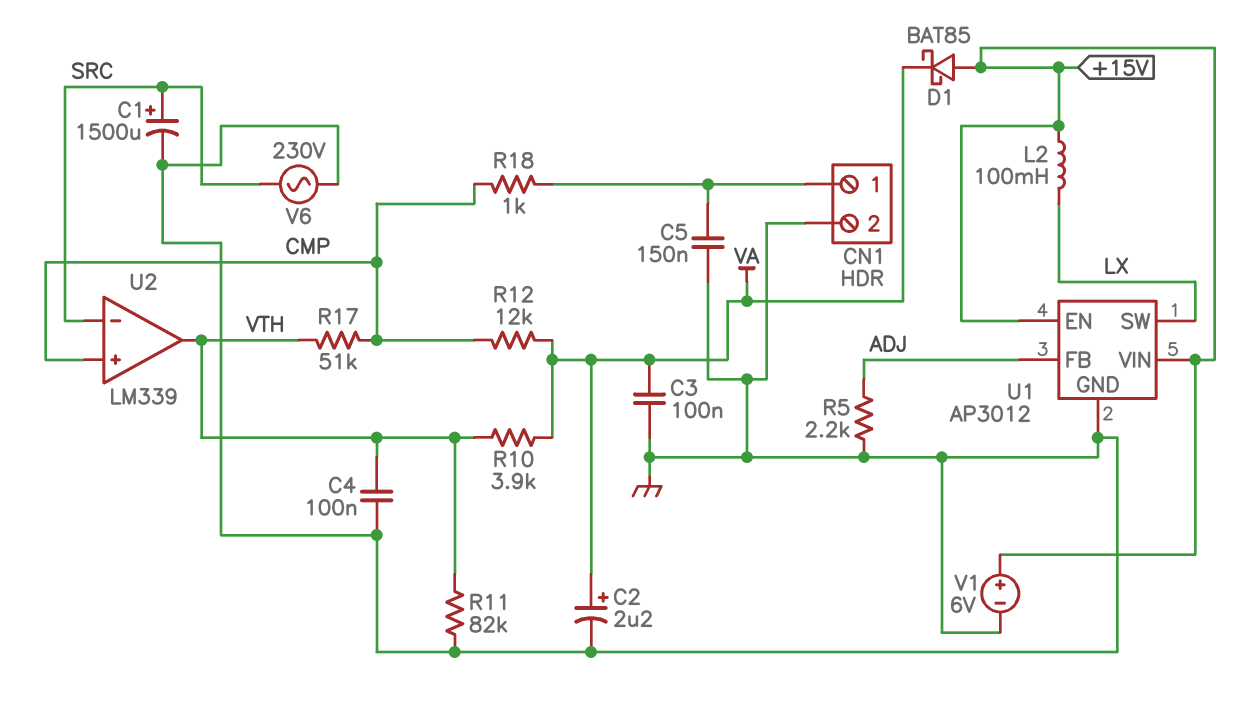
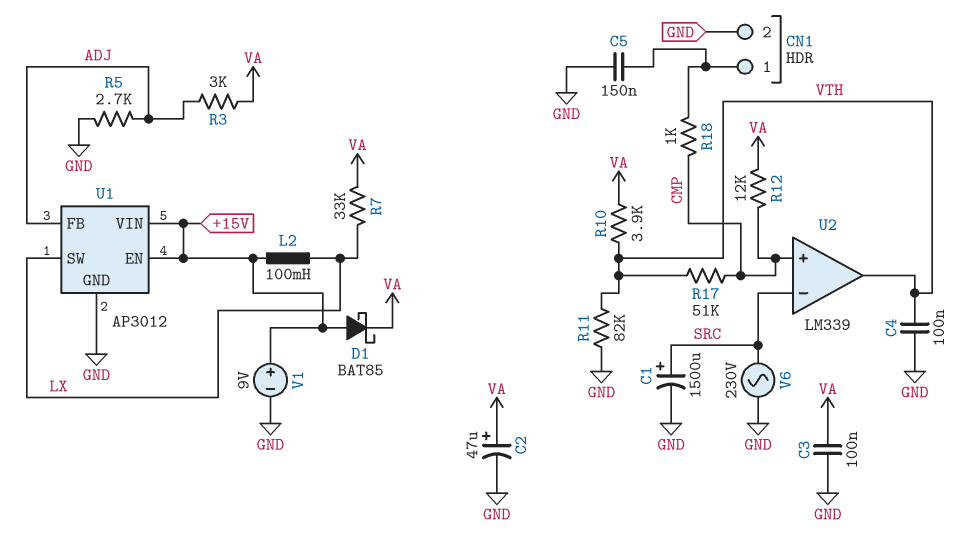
C2: 2.2uF (plus VA, minus GND) -> 47uF (plus VA, minus GND)
R3: none -> 3k (ADJ, VA)
R5: 2.2k (ADJ, GND) -> 2.7k (ADJ, GND)
R7: none -> 33k (LX, VA)
V1: 6V (plus +15V, minus GND) -> 9V (plus +15V, minus GND)

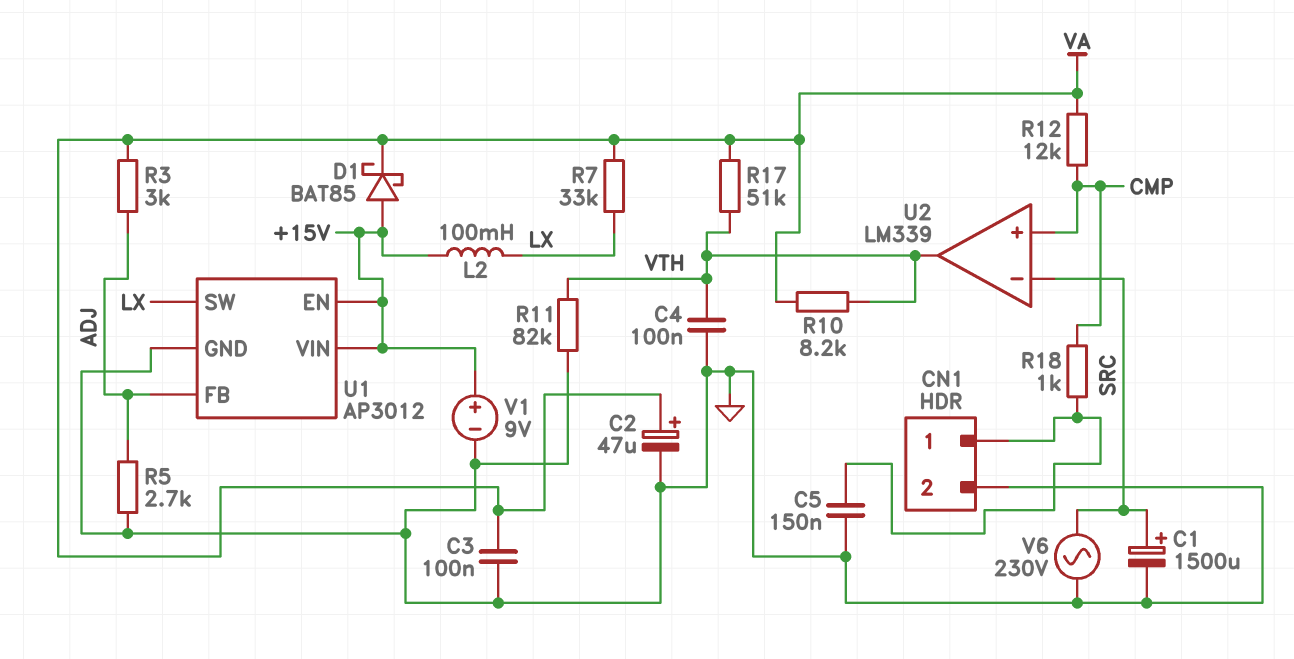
R10: 3.9k (VA, VTH) -> 8.2k (VA, VTH)
R17: 51k (CMP, VTH) -> 51k (VA, VTH)

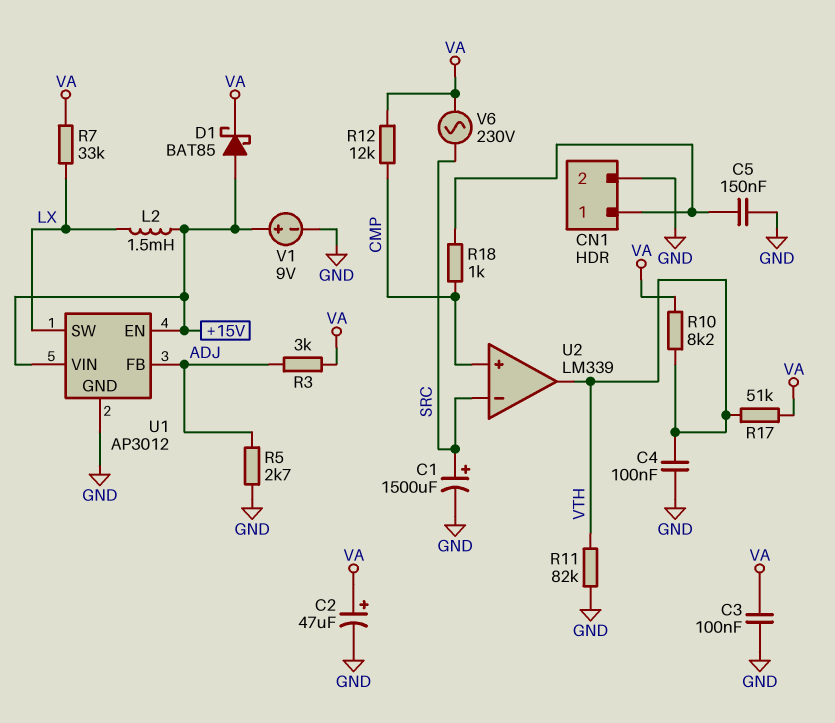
L2: 100mH (+15V, LX) -> 1.5mH (+15V, LX)
V6: AC 230V (GND, SRC) -> AC 230V (SRC, VA)

